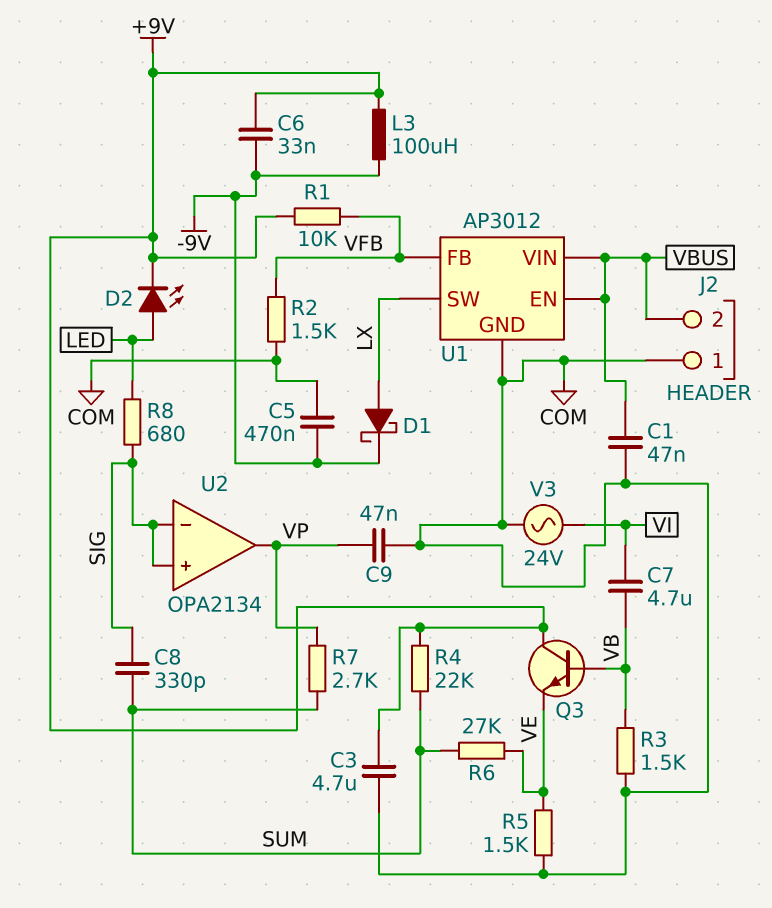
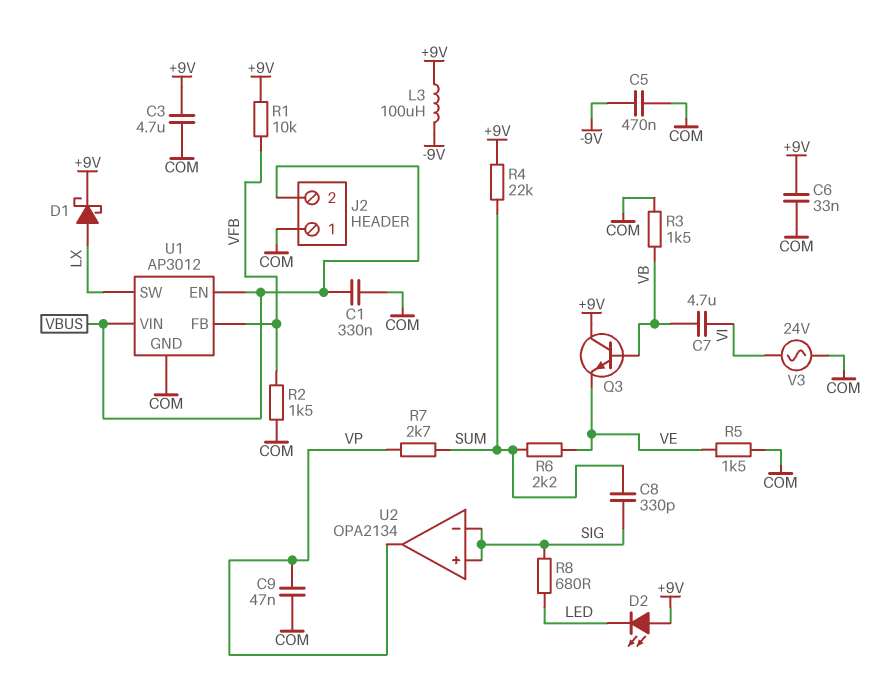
C1: 47nF (COM, VBUS) -> 330nF (COM, VBUS)
C6: 33nF (+9V, -9V) -> 33nF (+9V, COM)
D1: schottky (A LX, K -9V) -> schottky (A LX, K +9V)
D2: LED (A LED, K +9V) -> LED (A +9V, K LED)
R6: 27k (SUM, VE) -> 2.2k (SUM, VE)

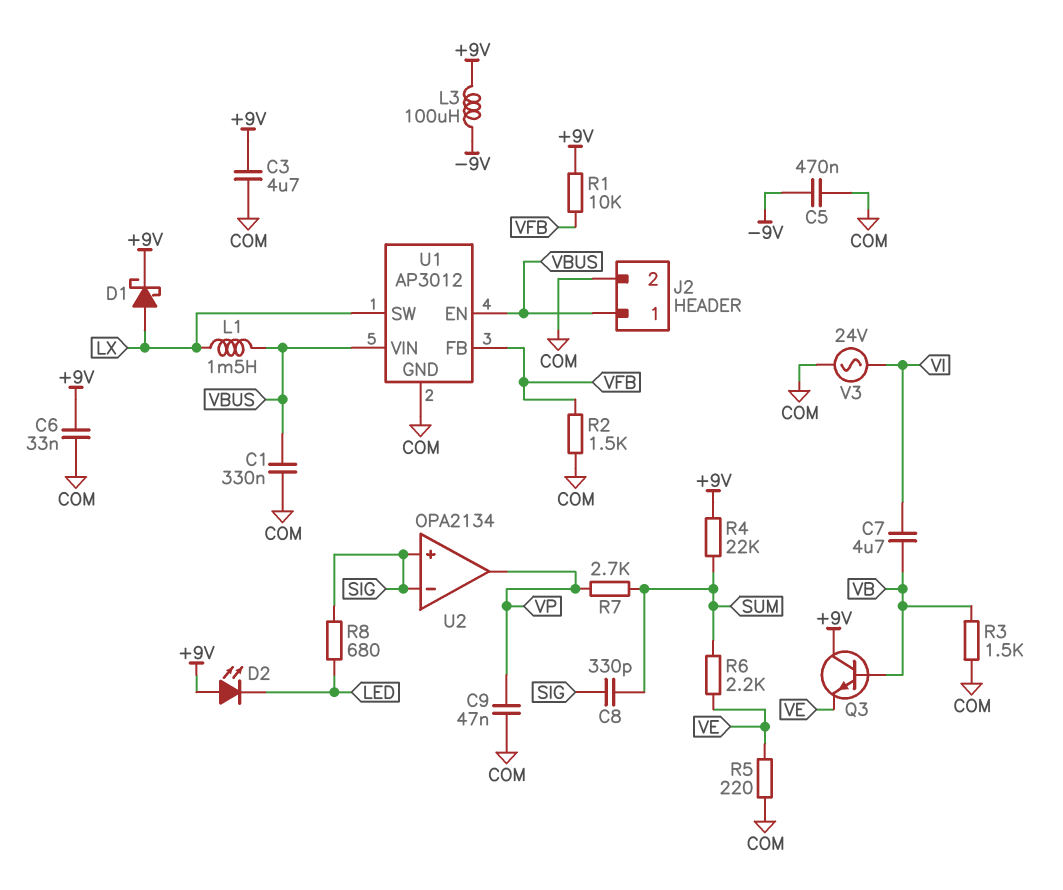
J2 pin 1: COM -> VBUS
J2 pin 2: VBUS -> COM
L1: none -> 1.5mH (LX, VBUS)
R5: 1.5k (COM, VE) -> 220 (COM, VE)

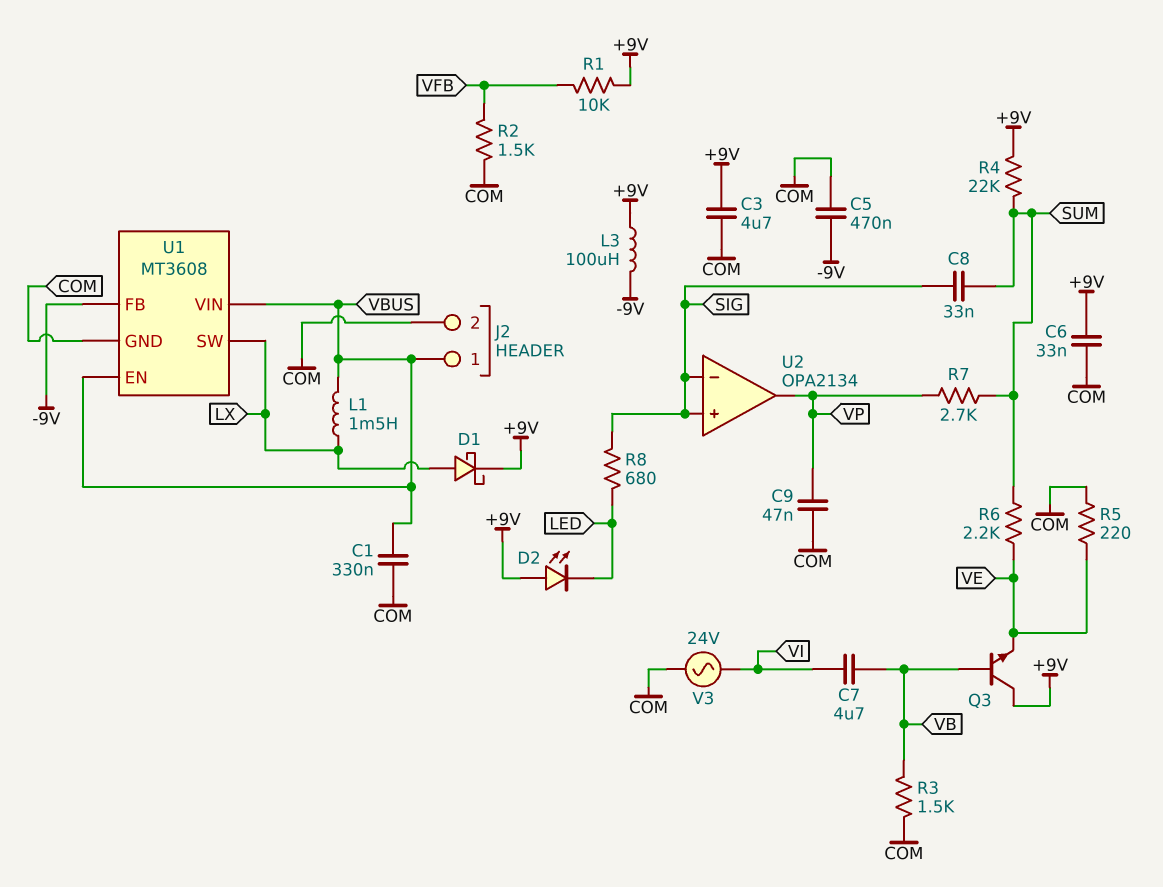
C8: 330pF (SIG, SUM) -> 33nF (SIG, SUM)
U1: AP3012 -> MT3608
U1 pin FB: VFB -> -9V

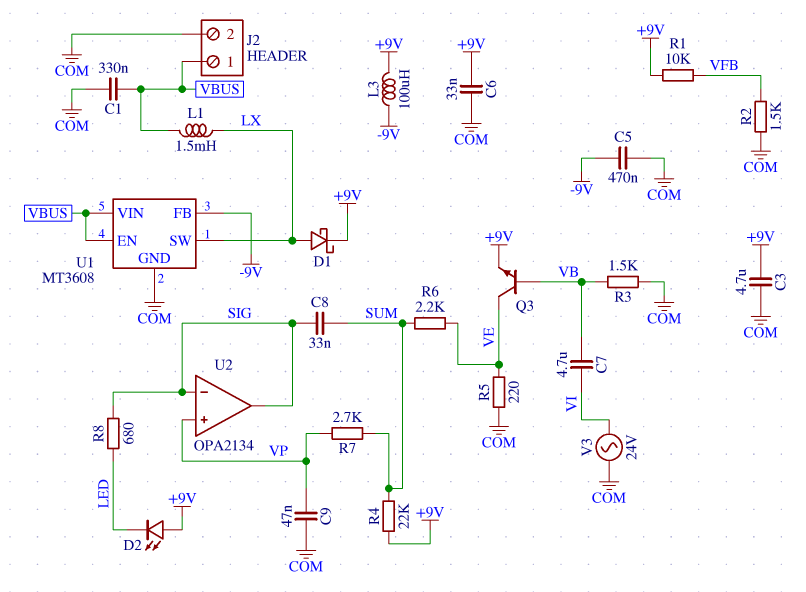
Q3: NPN (B VB, C +9V, E VE) -> NPN (B VB, C VE, E +9V)
U2 pin in+: SIG -> VP
U2 pin out: VP -> SIG

